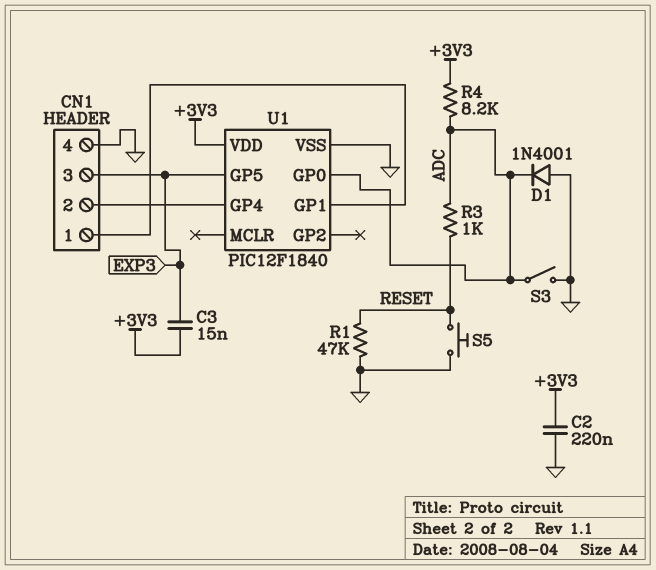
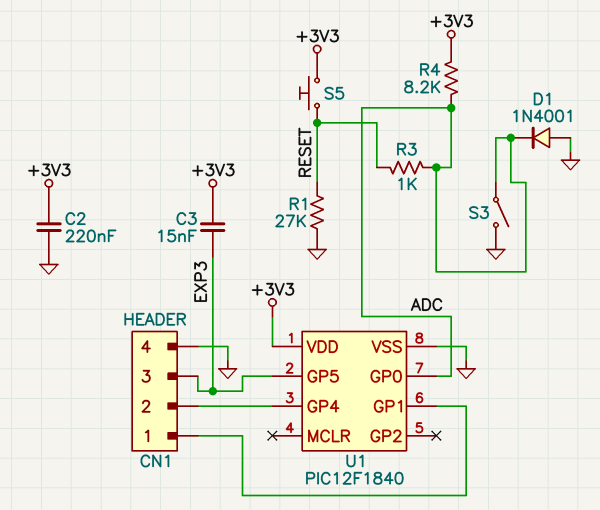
R1: 47k (GND, RESET) -> 27k (GND, RESET)
S5: button (GND, RESET) -> button (+3V3, RESET)

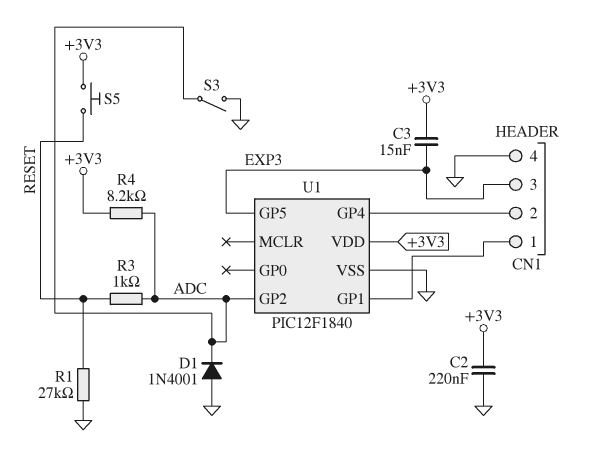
U1 pin GP0: ADC -> none
U1 pin GP2: none -> ADC

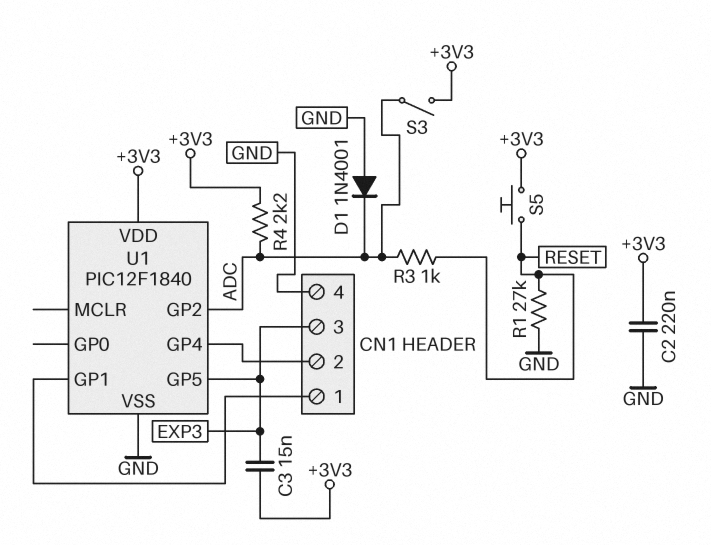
R4: 8.2k (+3V3, ADC) -> 2.2k (+3V3, ADC)
S3: switch (ADC, GND) -> switch (+3V3, ADC)

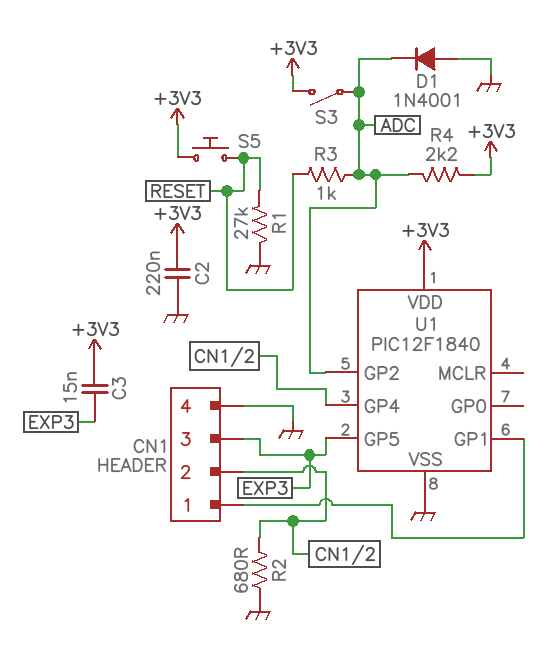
R2: none -> 680 (CN1/2, GND)

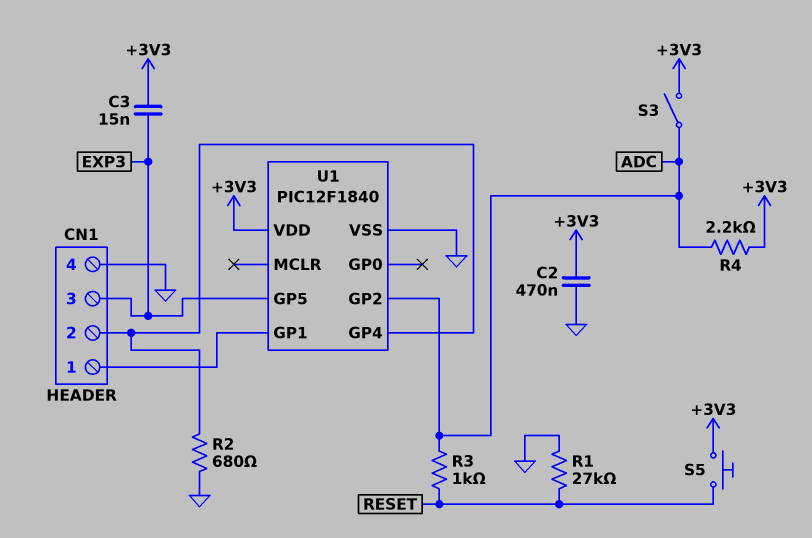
C2: 220nF (+3V3, GND) -> 470nF (+3V3, GND)
D1: diode 1N4001 (A GND, K ADC) -> none

